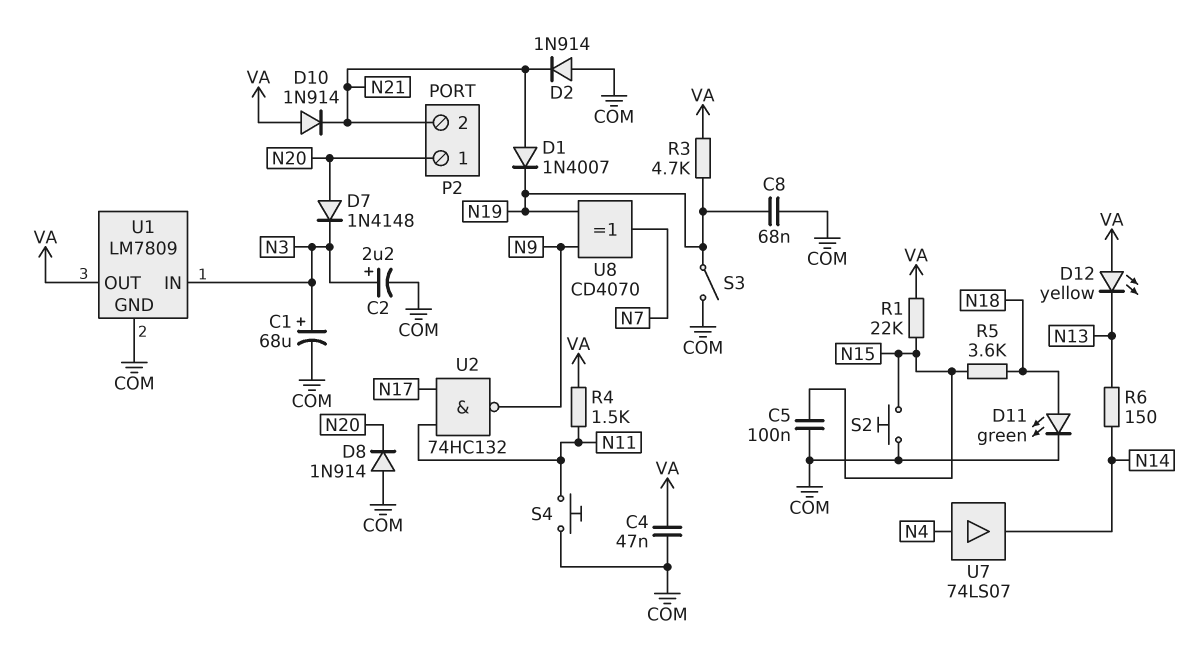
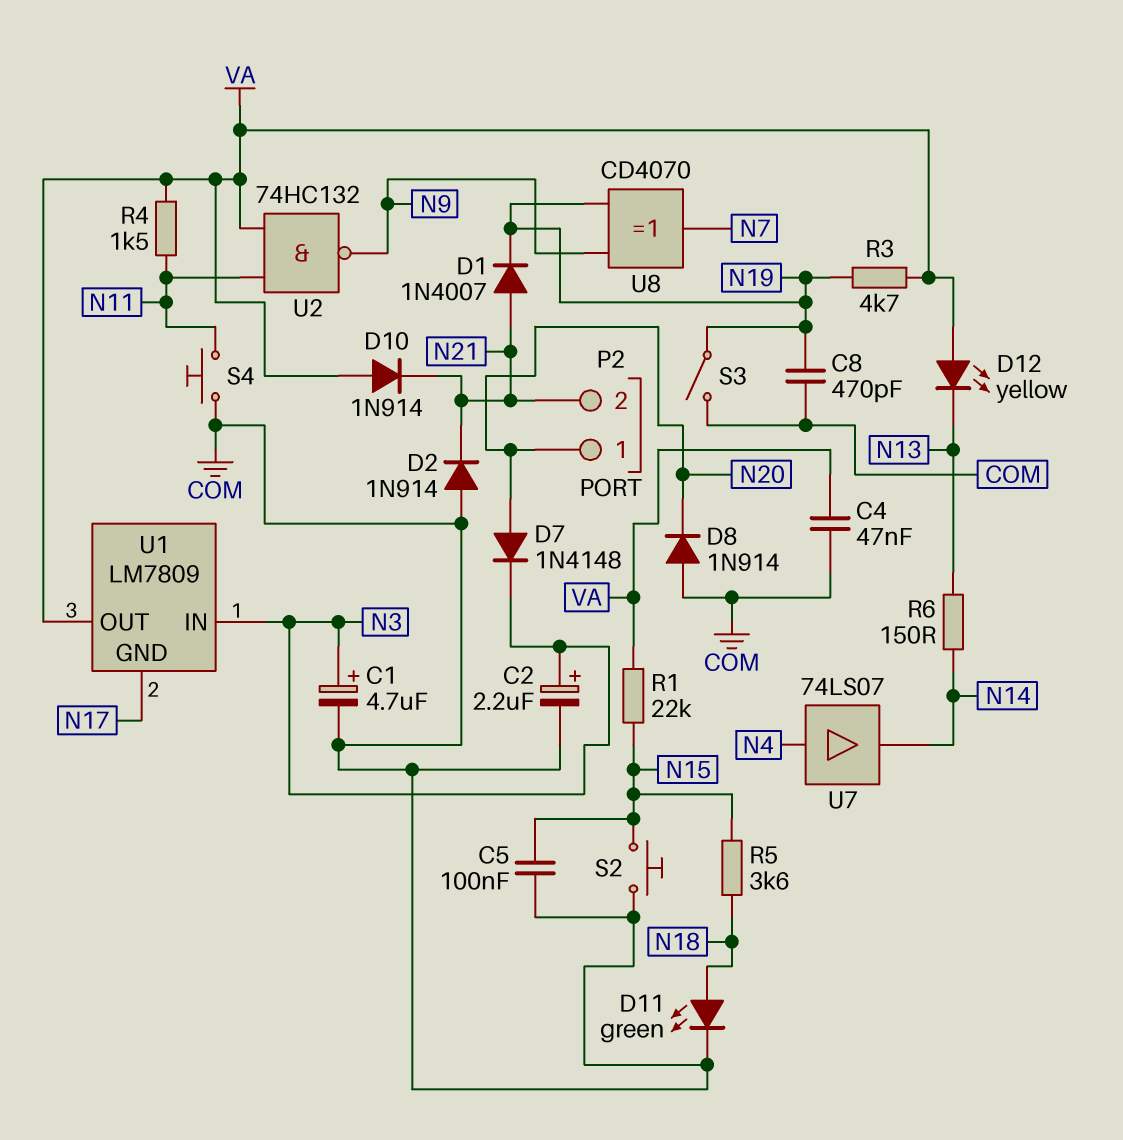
C1: 68uF (plus N3, minus COM) -> 4.7uF (plus N3, minus COM)
C8: 68nF (COM, N19) -> 470pF (COM, N19)
U1 pin GND: COM -> N17
U2: NAND 74HC132 (in N11, in N17, out N9) -> NAND 74HC132 (in N11, in VA, out N9)

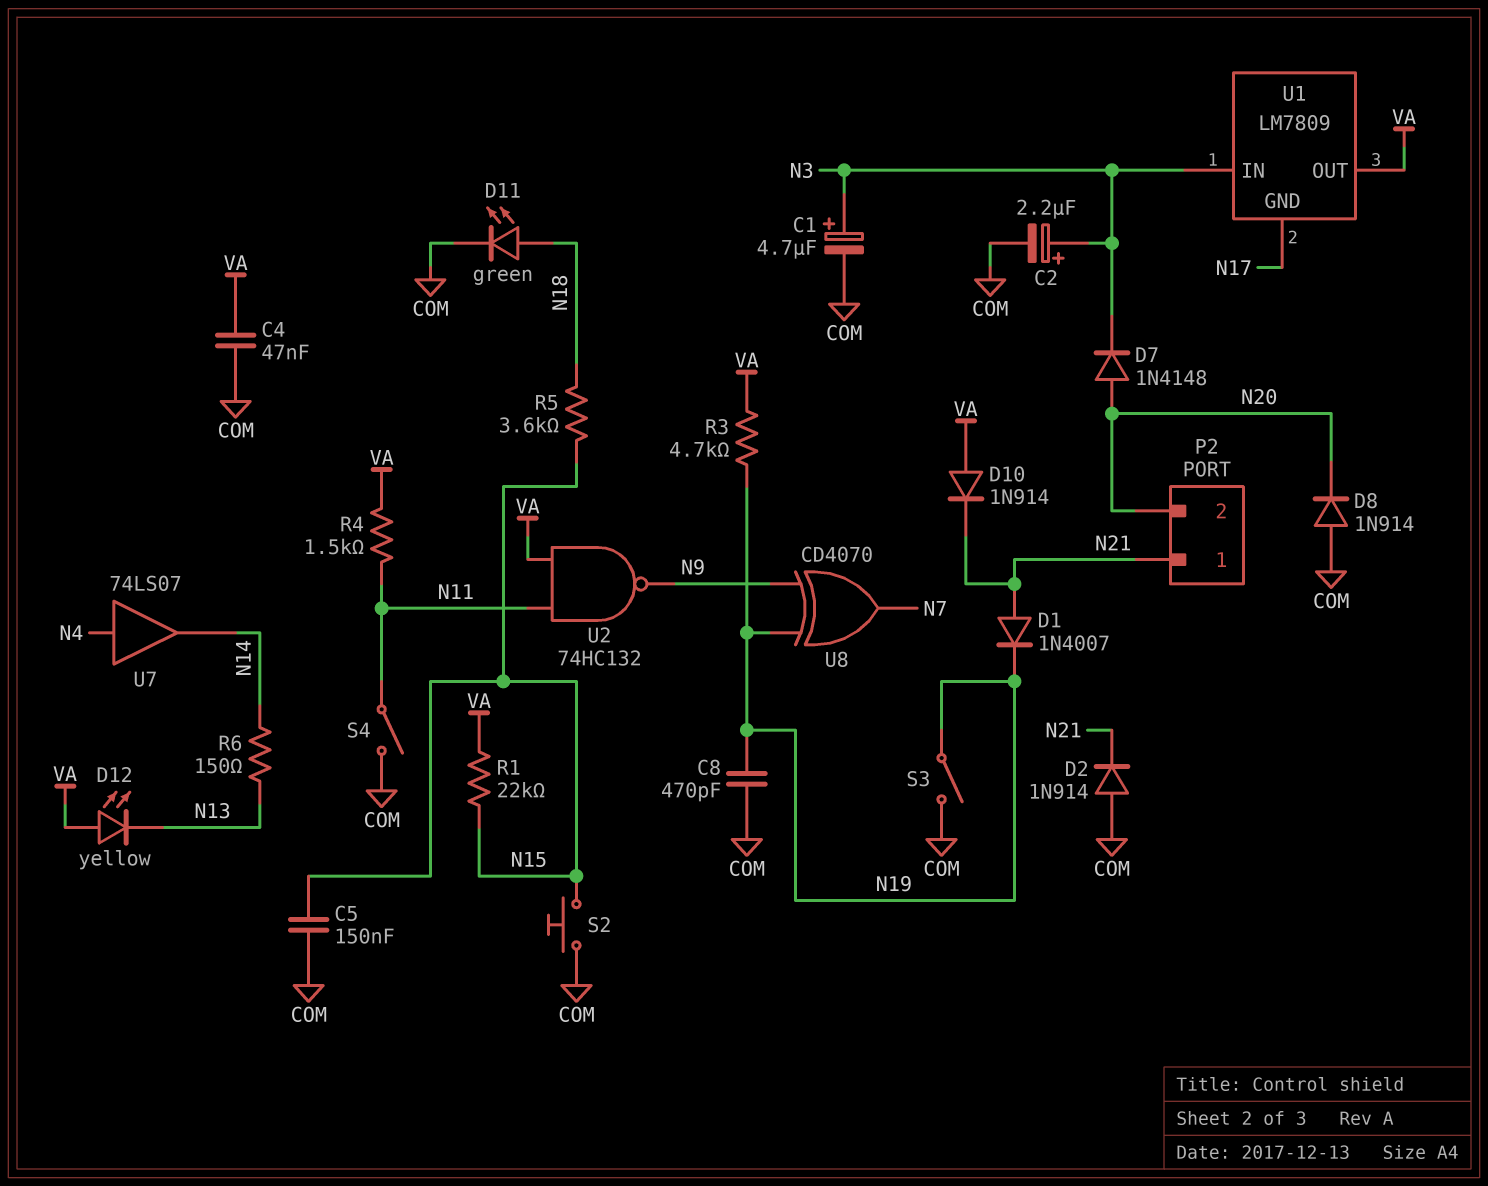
C5: 100nF (COM, N15) -> 150nF (COM, N15)
P2 pin 1: N20 -> N21
P2 pin 2: N21 -> N20
S4: button (COM, N11) -> switch (COM, N11)

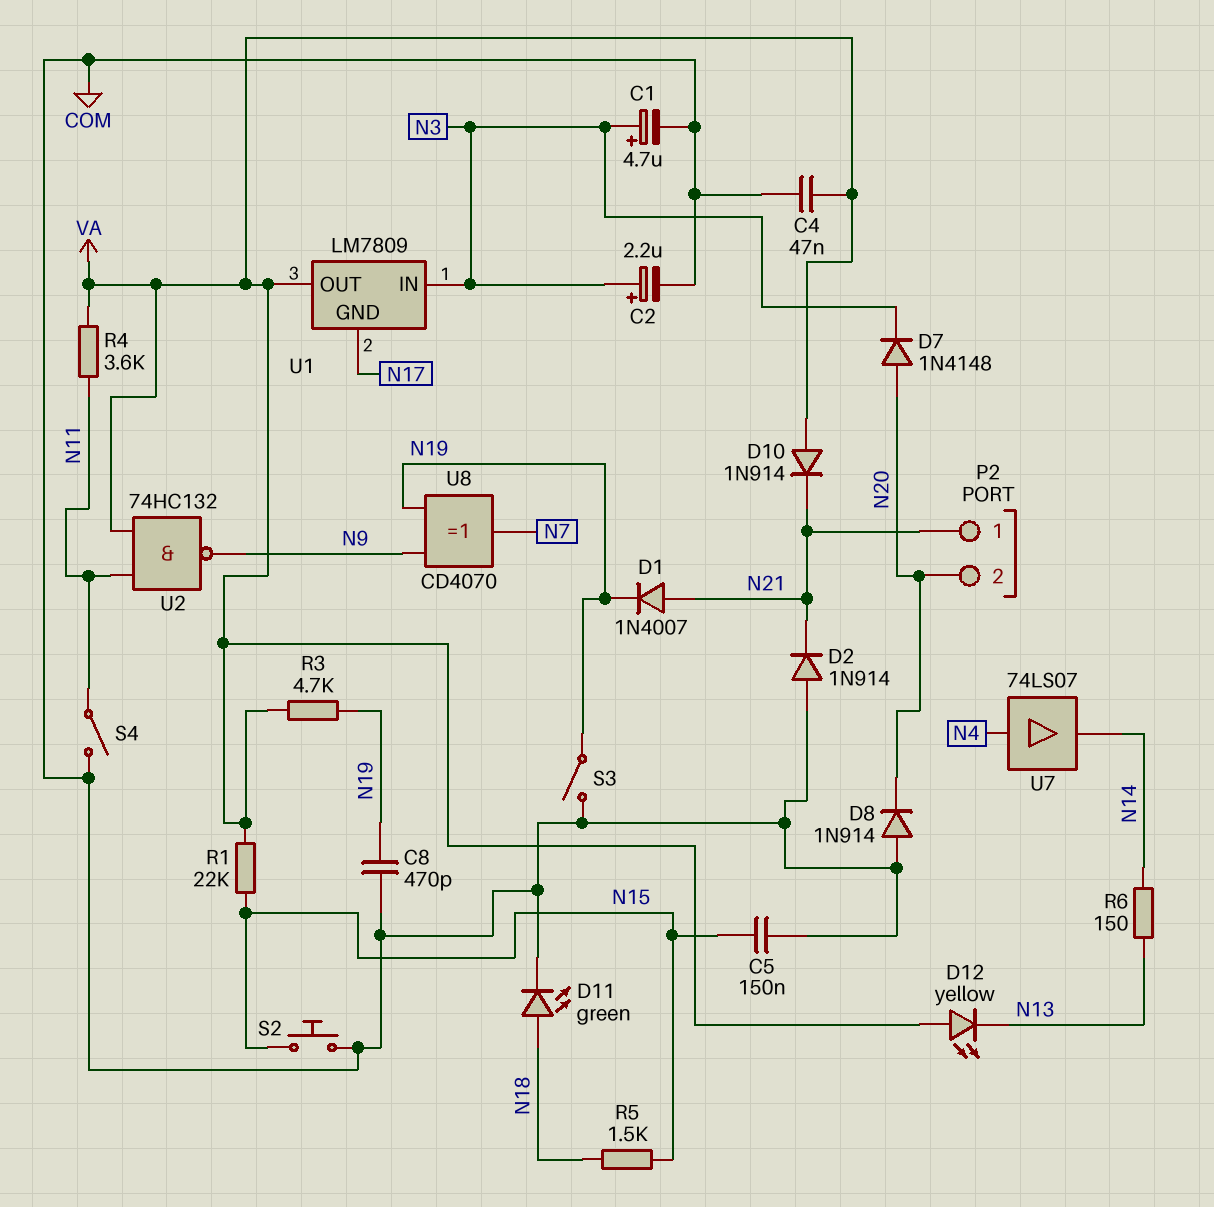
R4: 1.5k (N11, VA) -> 3.6k (N11, VA)
R5: 3.6k (N15, N18) -> 1.5k (N15, N18)

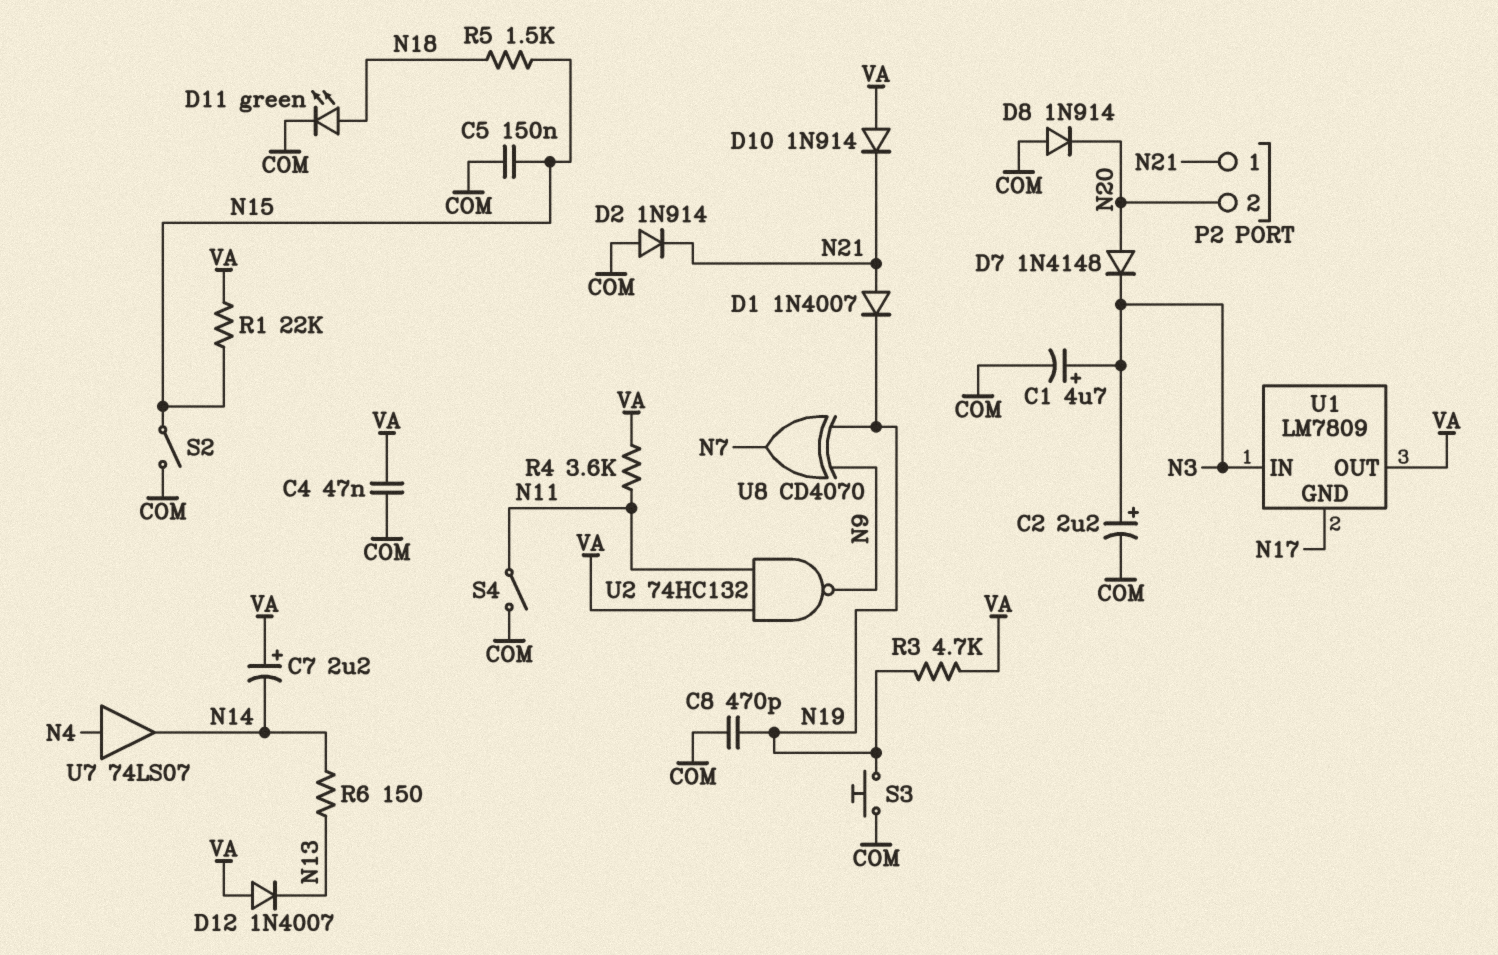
C7: none -> 2.2uF (plus VA, minus N14)
D12: LED yellow (A VA, K N13) -> diode 1N4007 (A VA, K N13)
S2: button (COM, N15) -> switch (COM, N15)
S3: switch (COM, N19) -> button (COM, N19)

